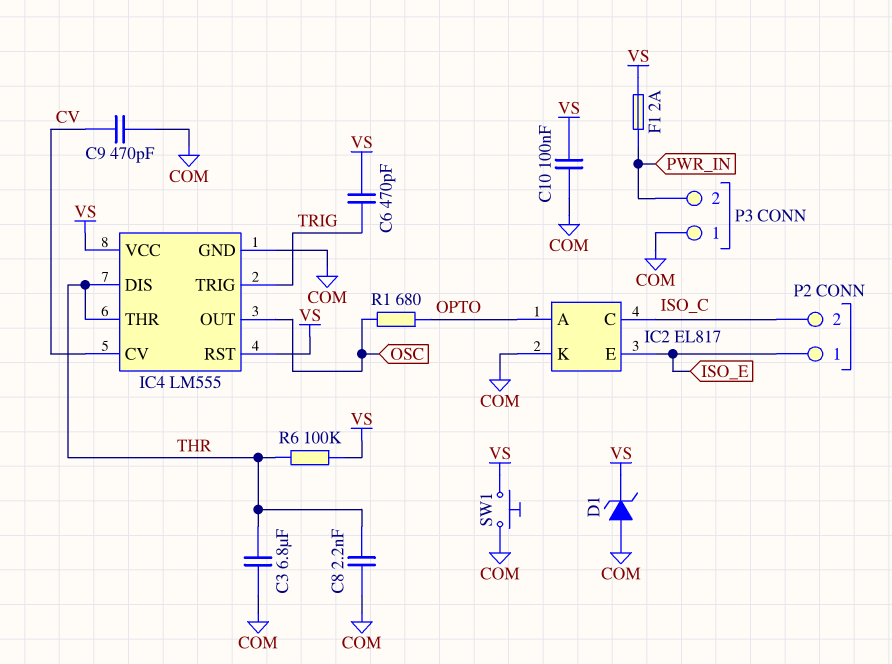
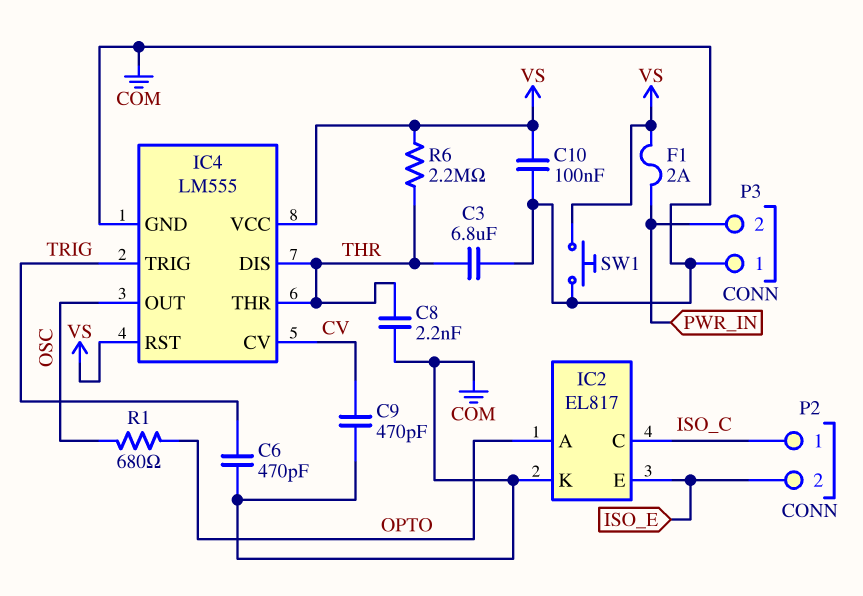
C6: 470pF (TRIG, VS) -> 470pF (COM, TRIG)
D1: zener (A COM, K VS) -> none
P2 pin 1: ISO_E -> ISO_C
P2 pin 2: ISO_C -> ISO_E
R6: 100k (THR, VS) -> 2.2M (THR, VS)

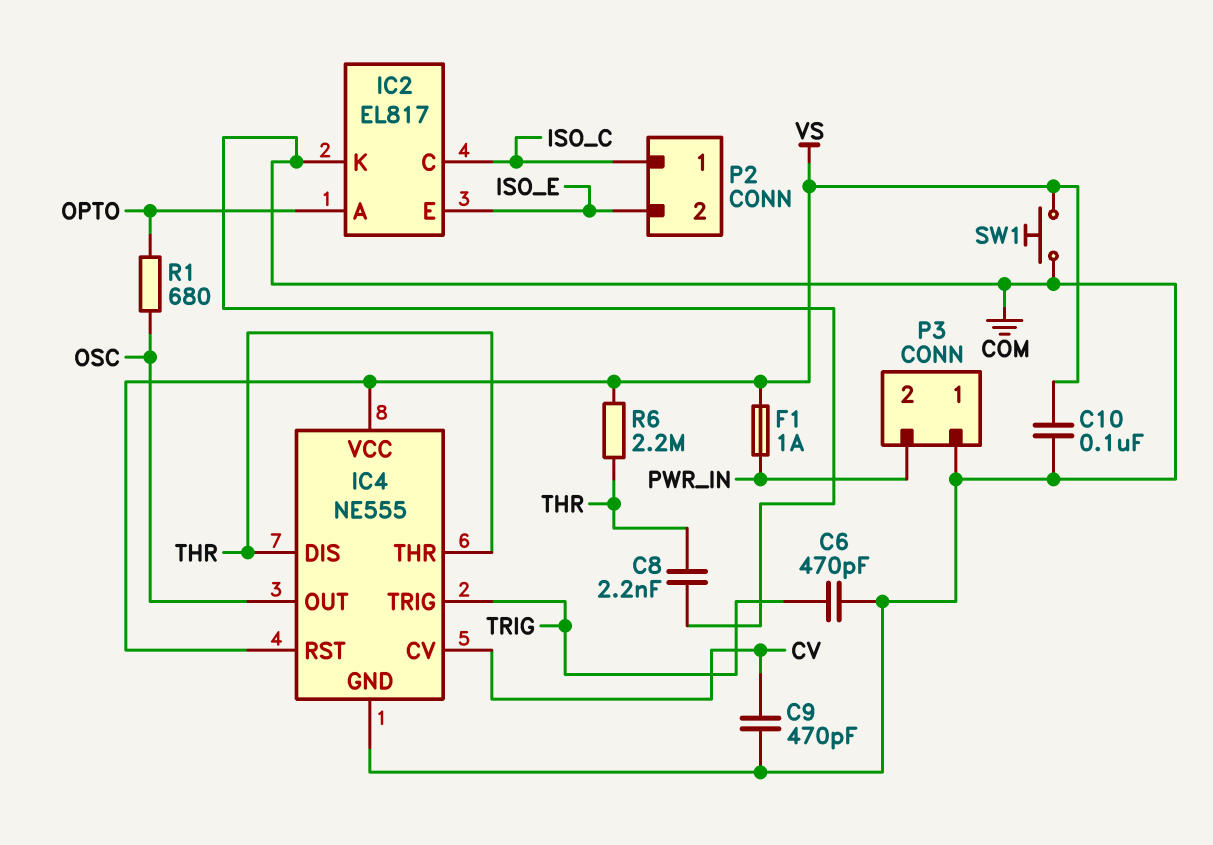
C3: 6.8uF (COM, THR) -> none
F1: 2A (PWR_IN, VS) -> 1A (PWR_IN, VS)
IC4: LM555 -> NE555

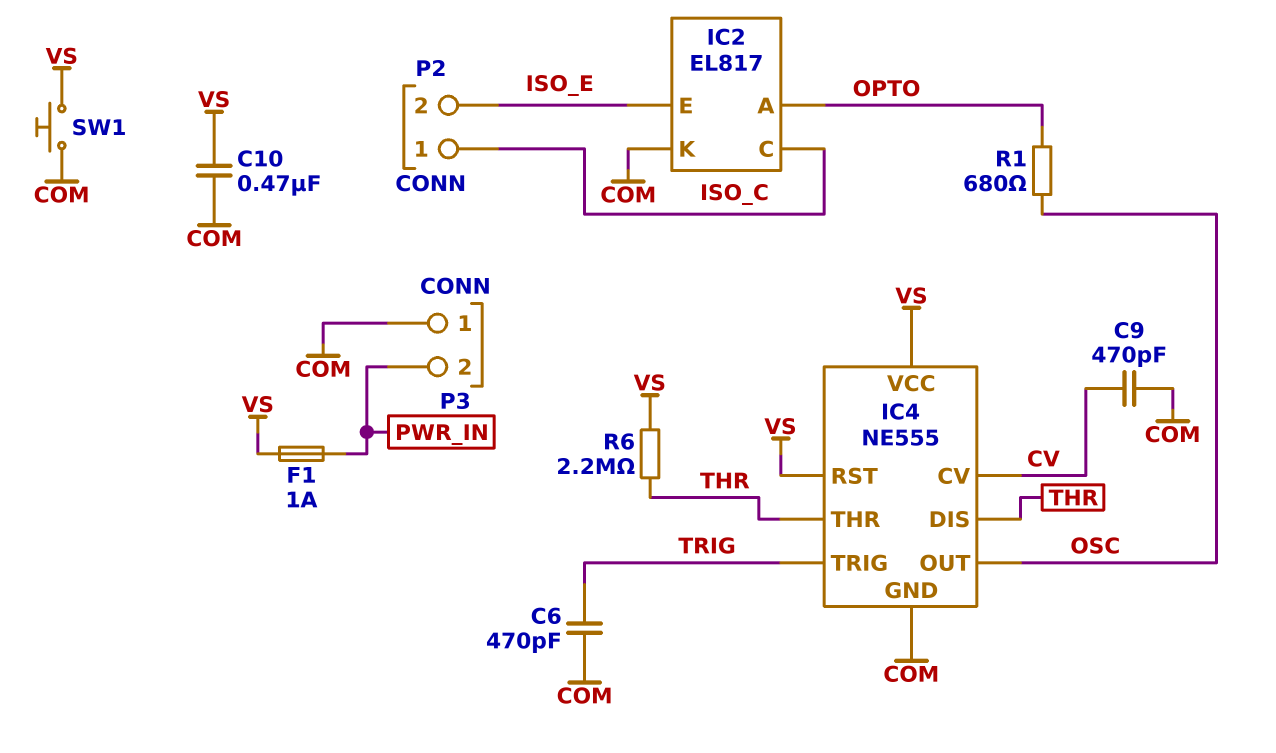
C8: 2.2nF (COM, THR) -> none
C10: 100nF (COM, VS) -> 470nF (COM, VS)

